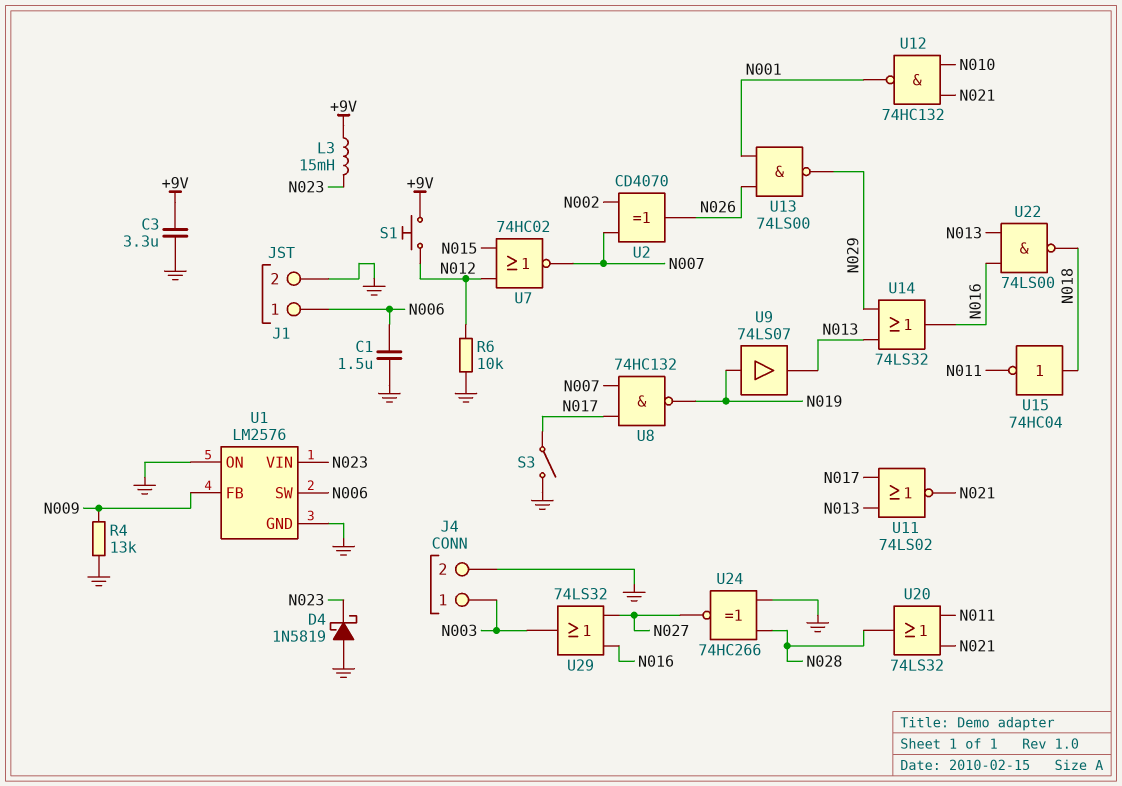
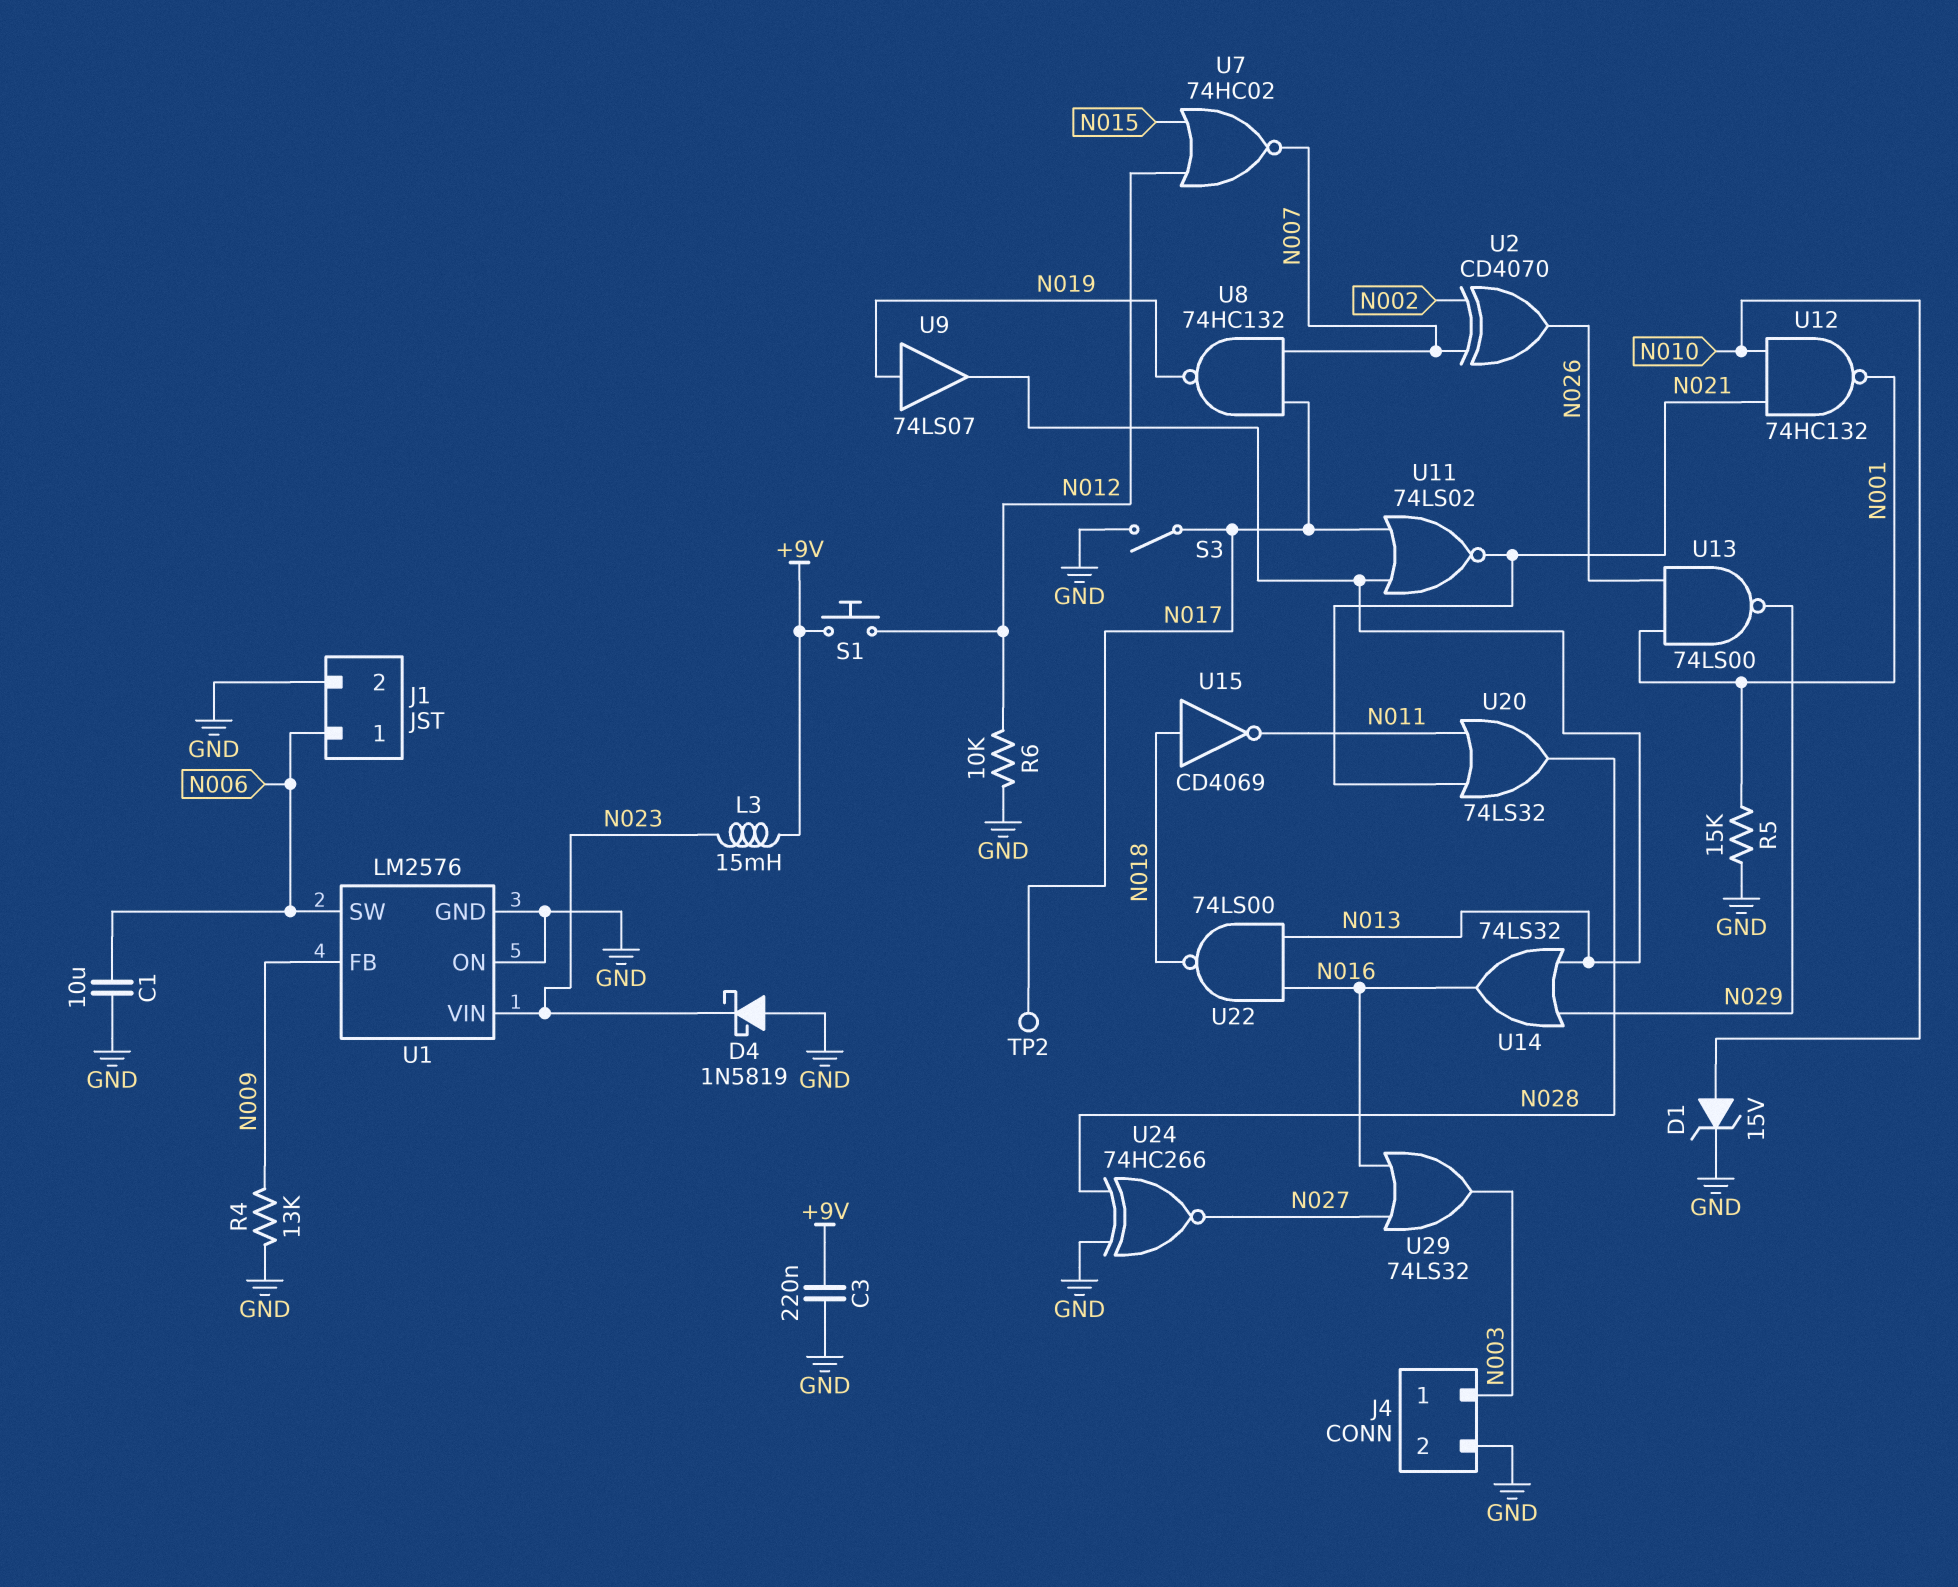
C1: 1.5uF (GND, N006) -> 10uF (GND, N006)
C3: 3.3uF (+9V, GND) -> 220nF (+9V, GND)
D1: none -> zener 15V (A N010, K GND)
R5: none -> 15k (GND, N001)
TP2: none -> test point (N017)
U15: NOT 74HC04 (in N018, out N011) -> NOT CD4069 (in N018, out N011)

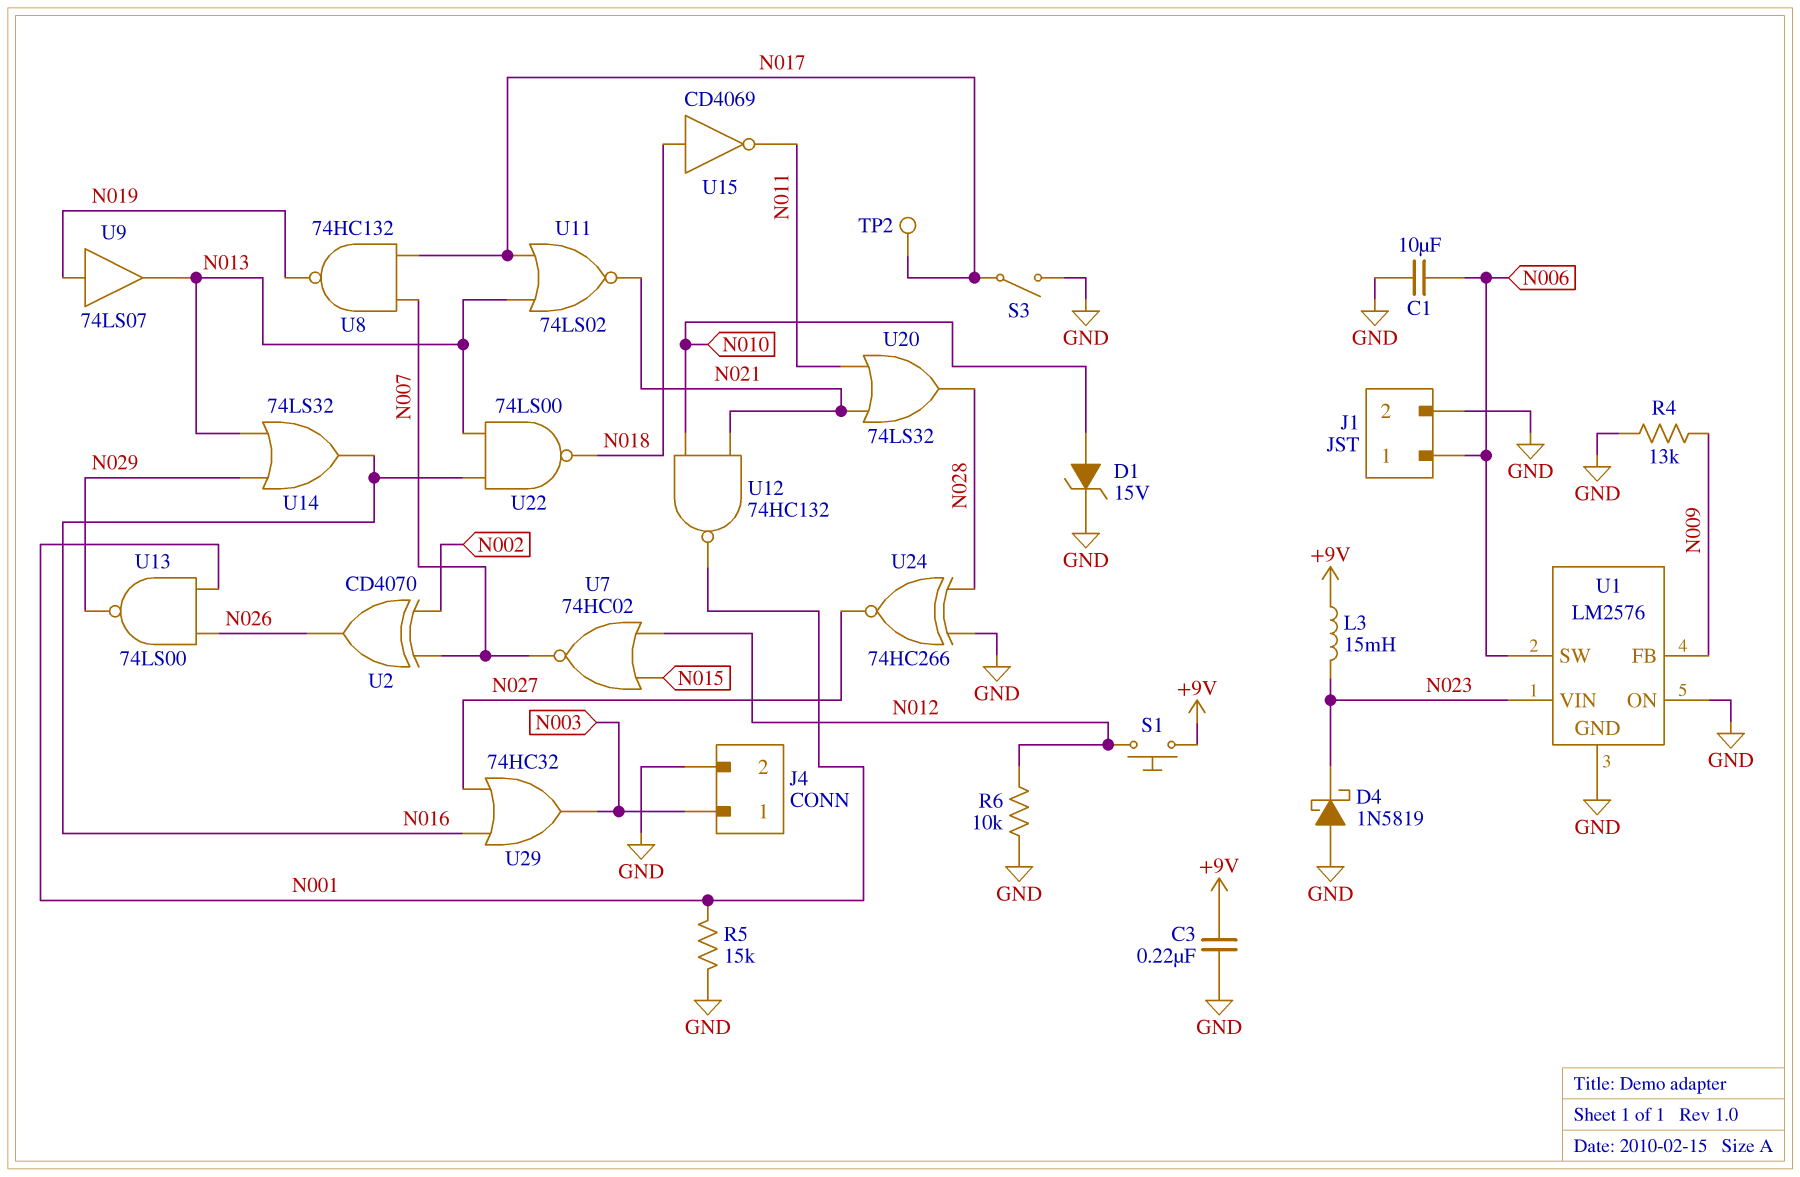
U29: OR 74LS32 (in N016, in N027, out N003) -> OR 74HC32 (in N016, in N027, out N003)

